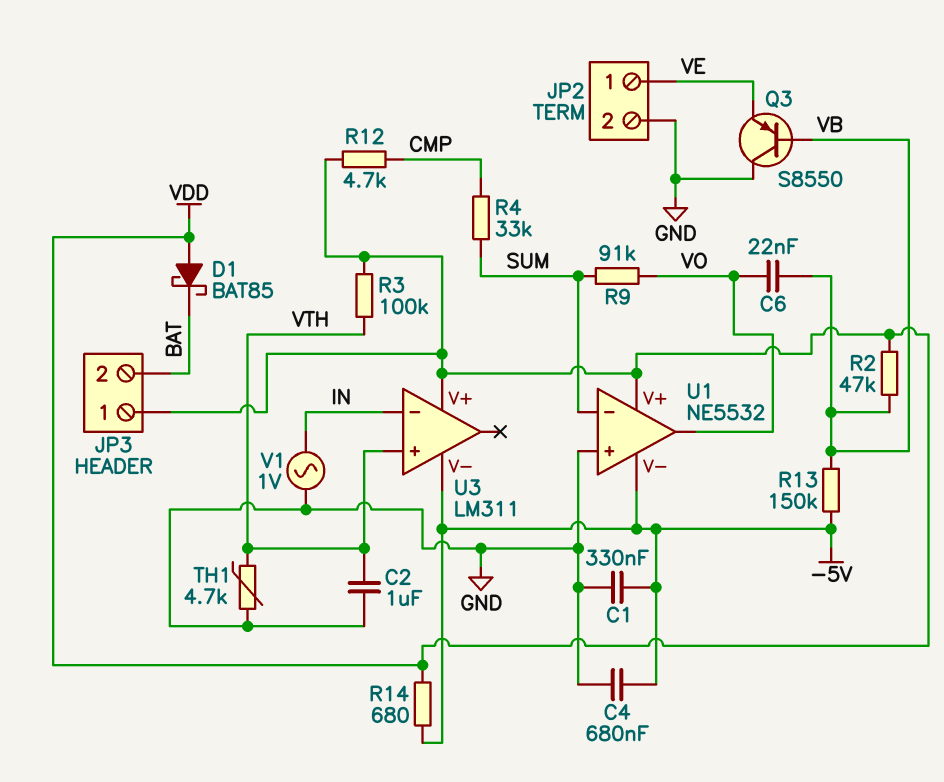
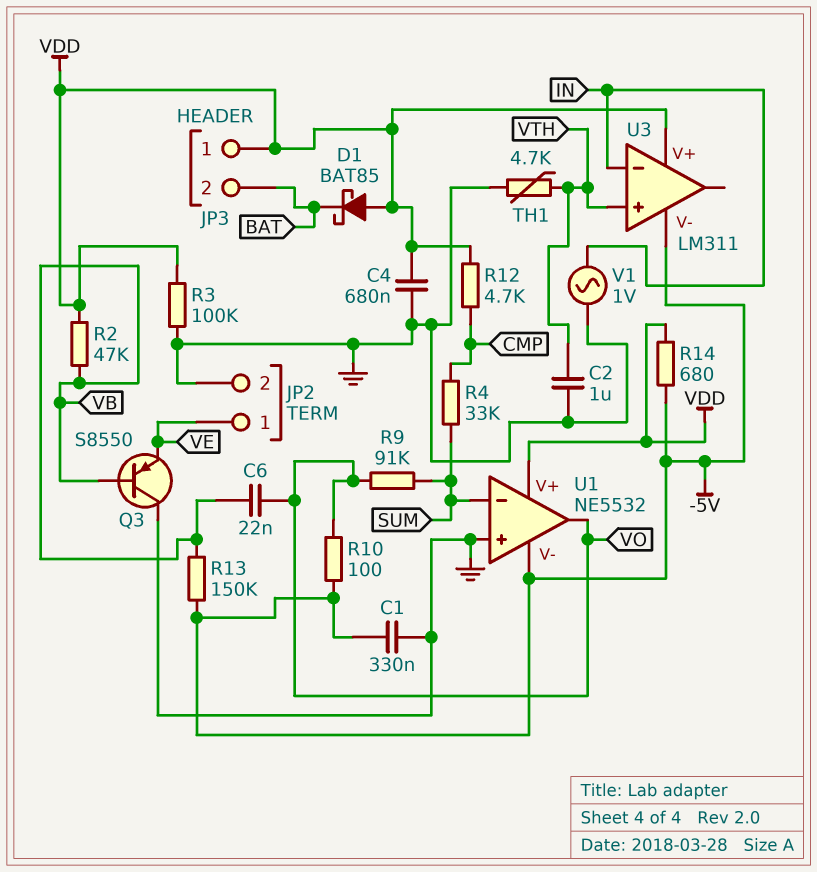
C4: 680nF (-5V, GND) -> 680nF (GND, VDD)
R3: 100k (VDD, VTH) -> 100k (GND, VDD)
R10: none -> 100 (-5V, VO)

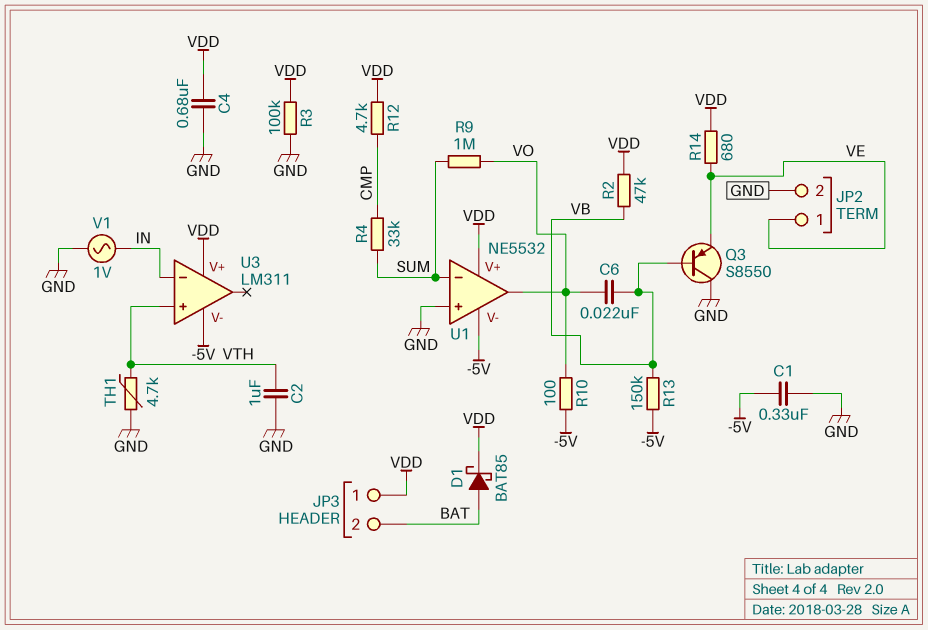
D1: schottky BAT85 (A VDD, K BAT) -> schottky BAT85 (A BAT, K VDD)
R9: 91k (SUM, VO) -> 1M (SUM, VO)
R14: 680 (-5V, VDD) -> 680 (VDD, VE)

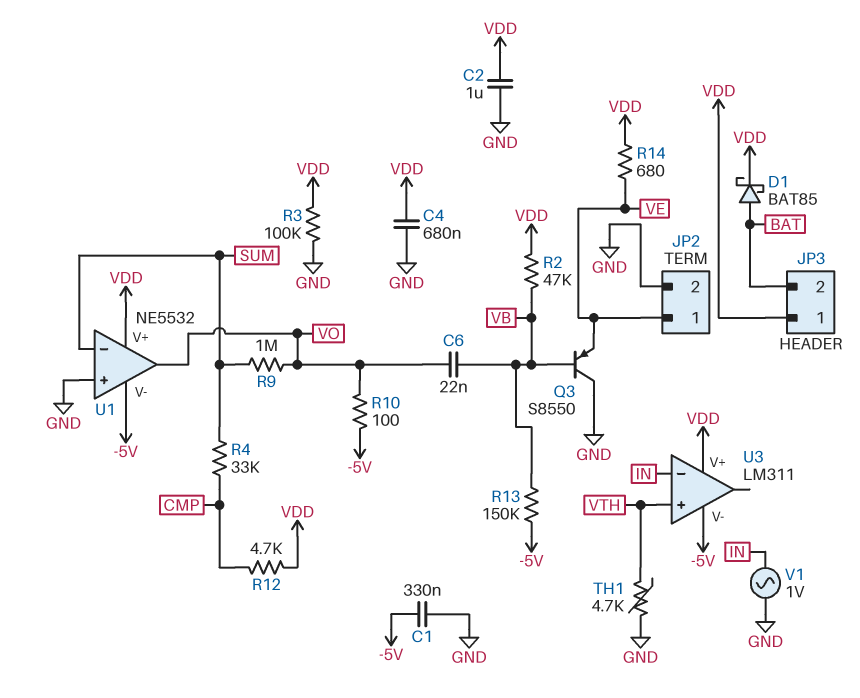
C2: 1uF (GND, VTH) -> 1uF (GND, VDD)

